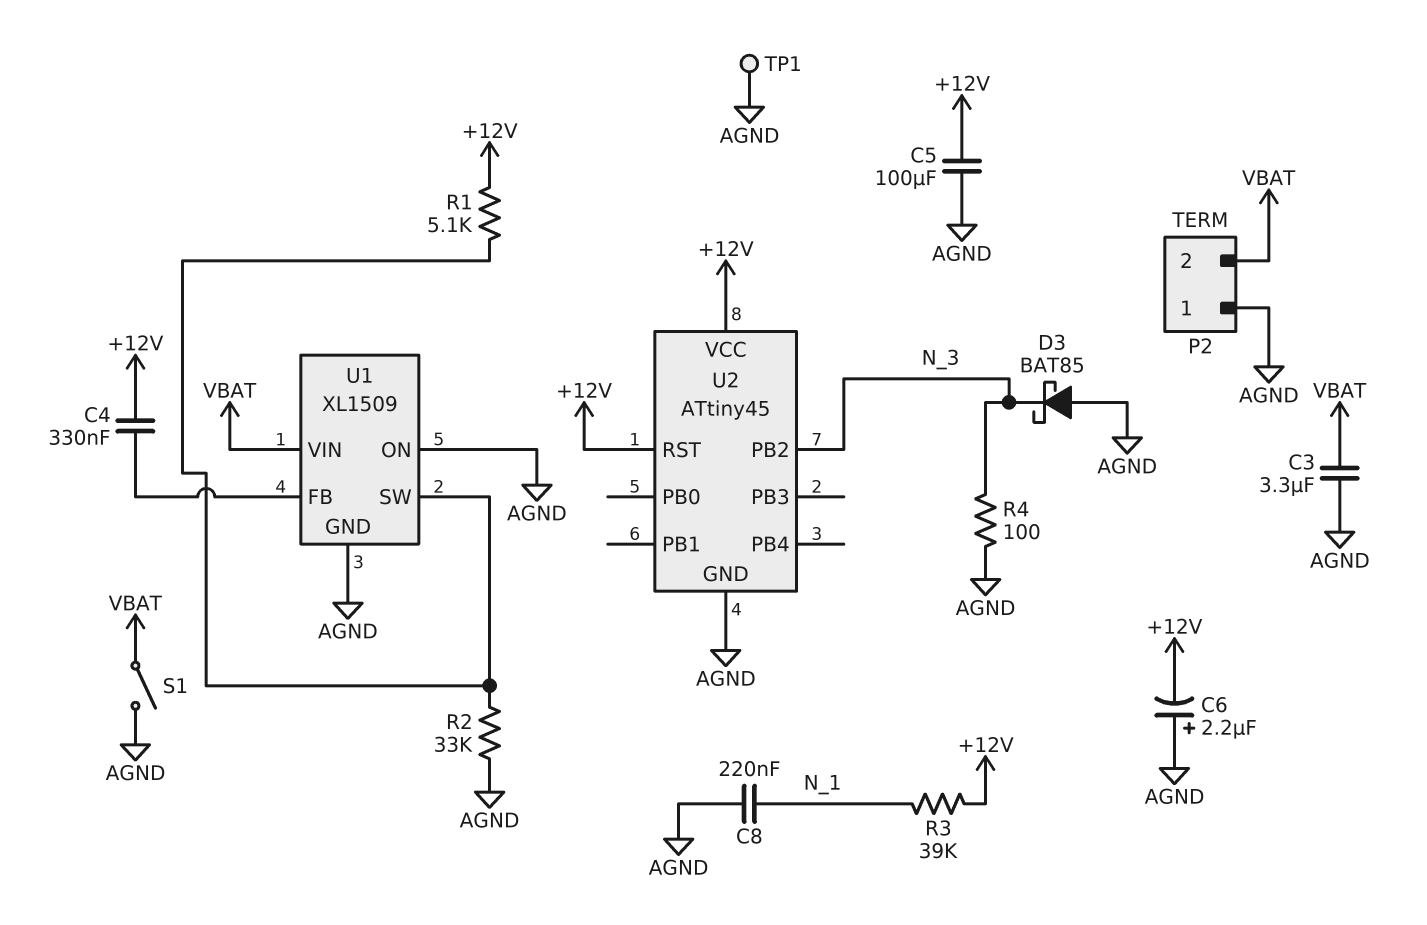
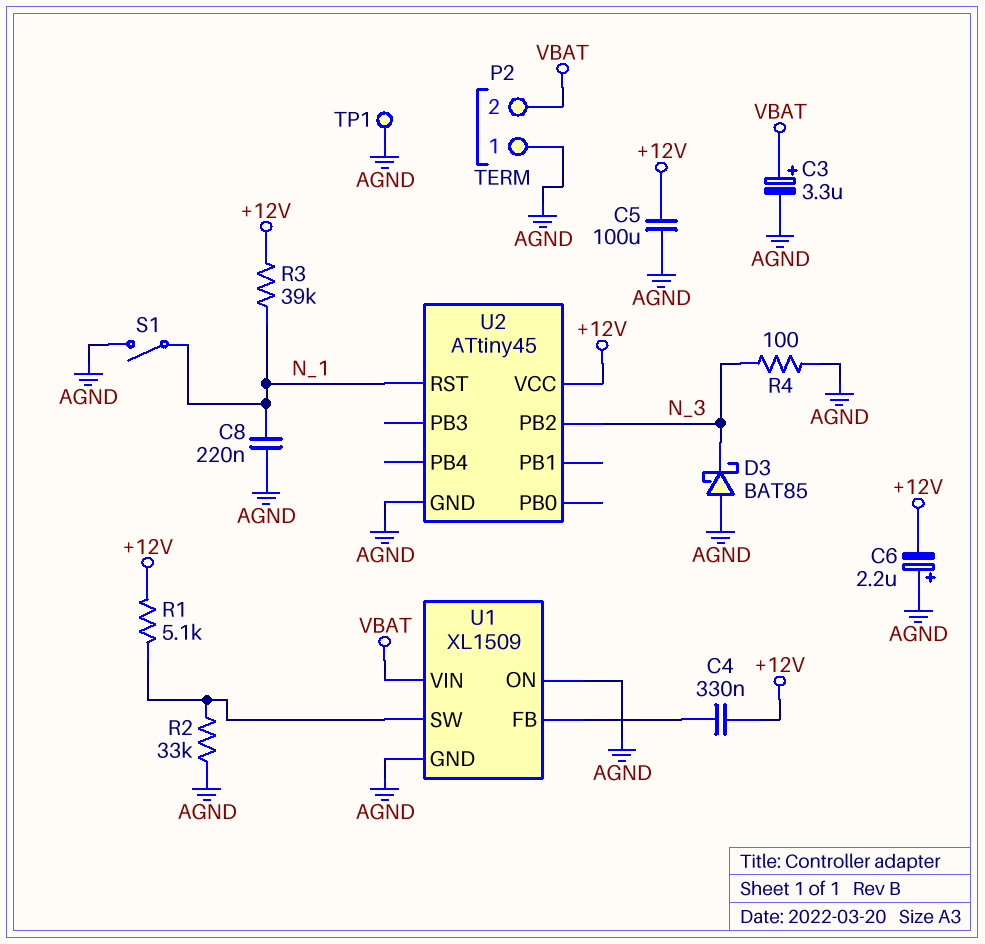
C3: 3.3uF (AGND, VBAT) -> 3.3uF (plus VBAT, minus AGND)
S1: switch (AGND, VBAT) -> switch (AGND, N_1)
U2 pin RST: +12V -> N_1

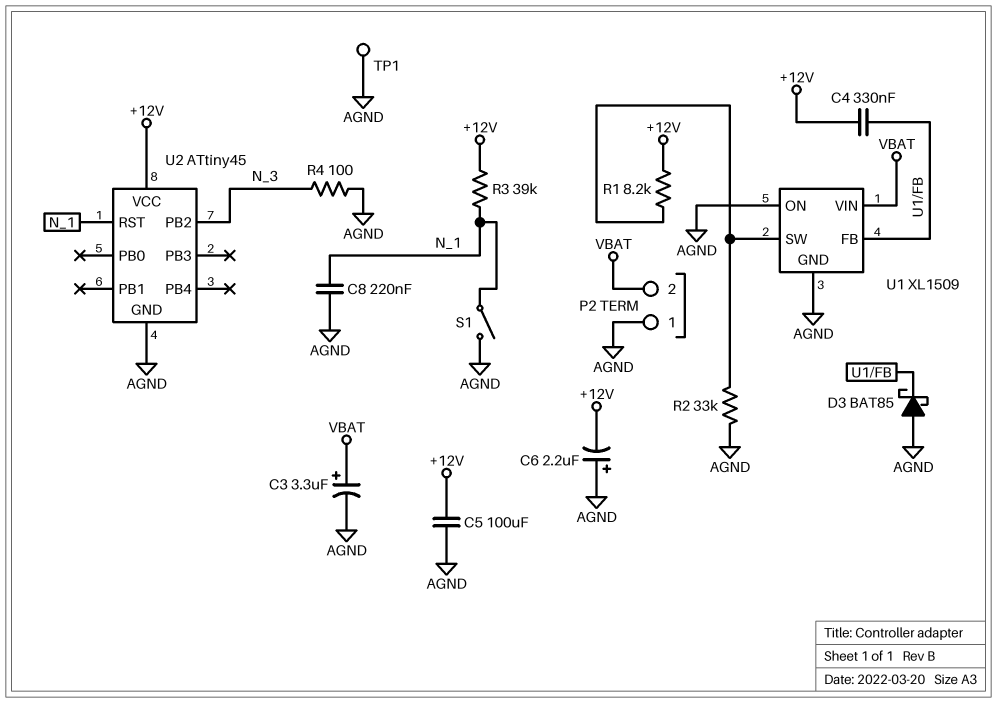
D3: schottky BAT85 (A AGND, K N_3) -> schottky BAT85 (A AGND, K U1/FB)
R1: 5.1k (+12V, U1/SW) -> 8.2k (+12V, U1/SW)

